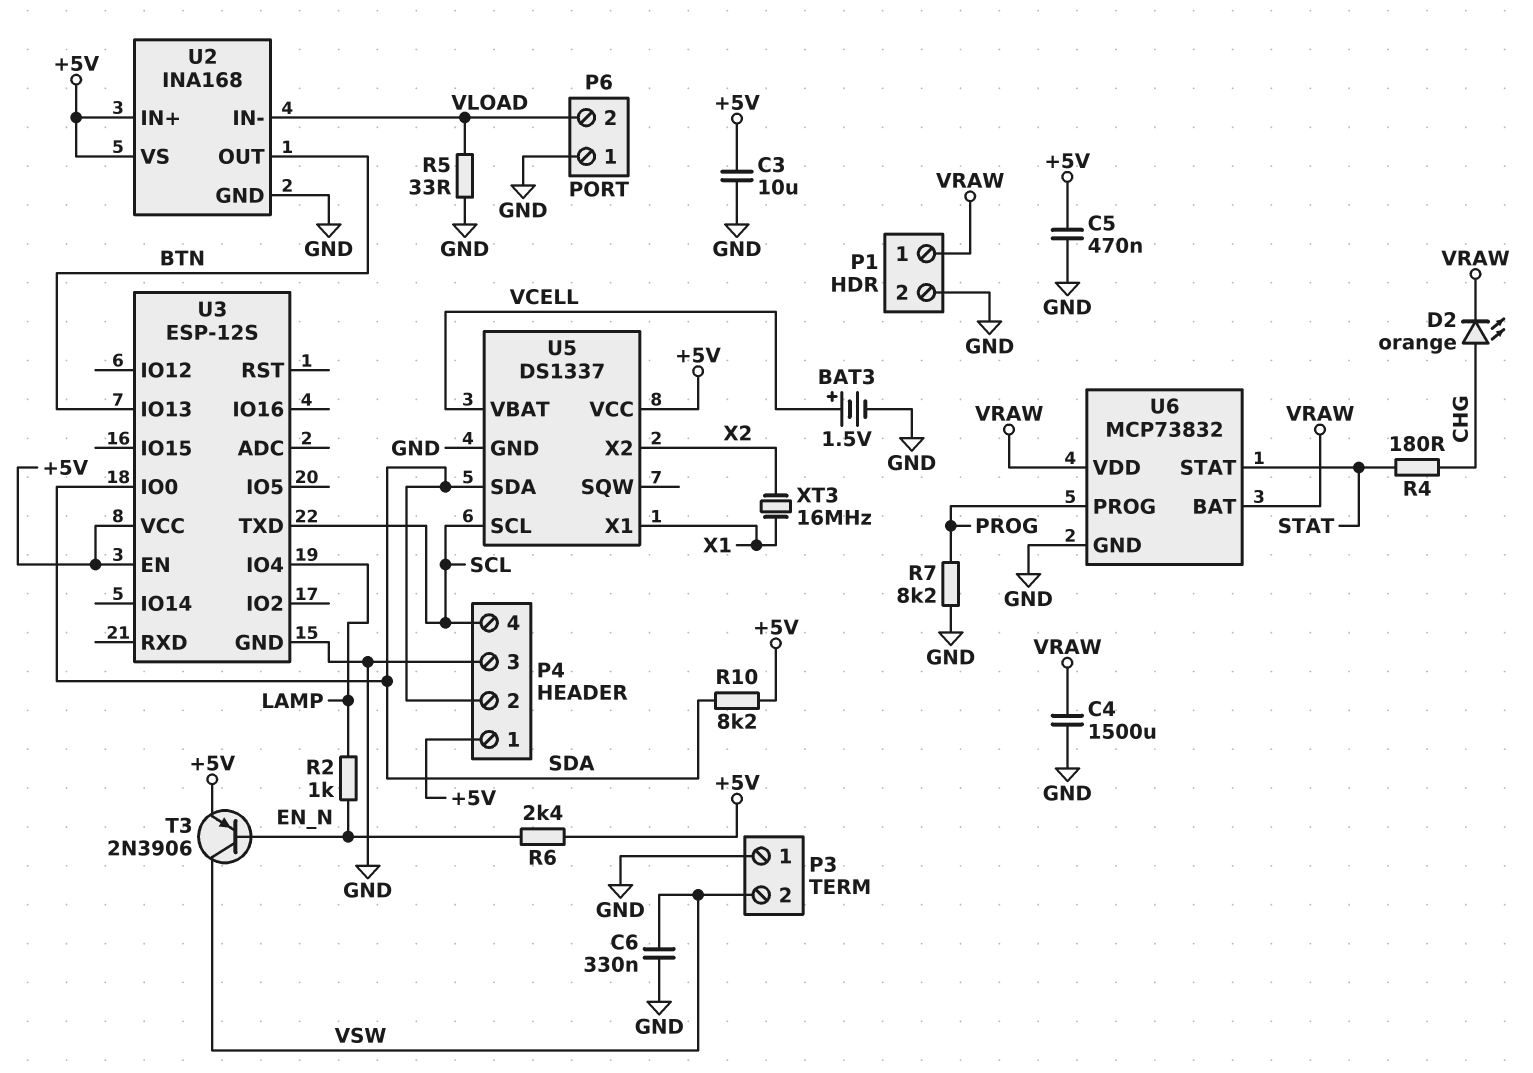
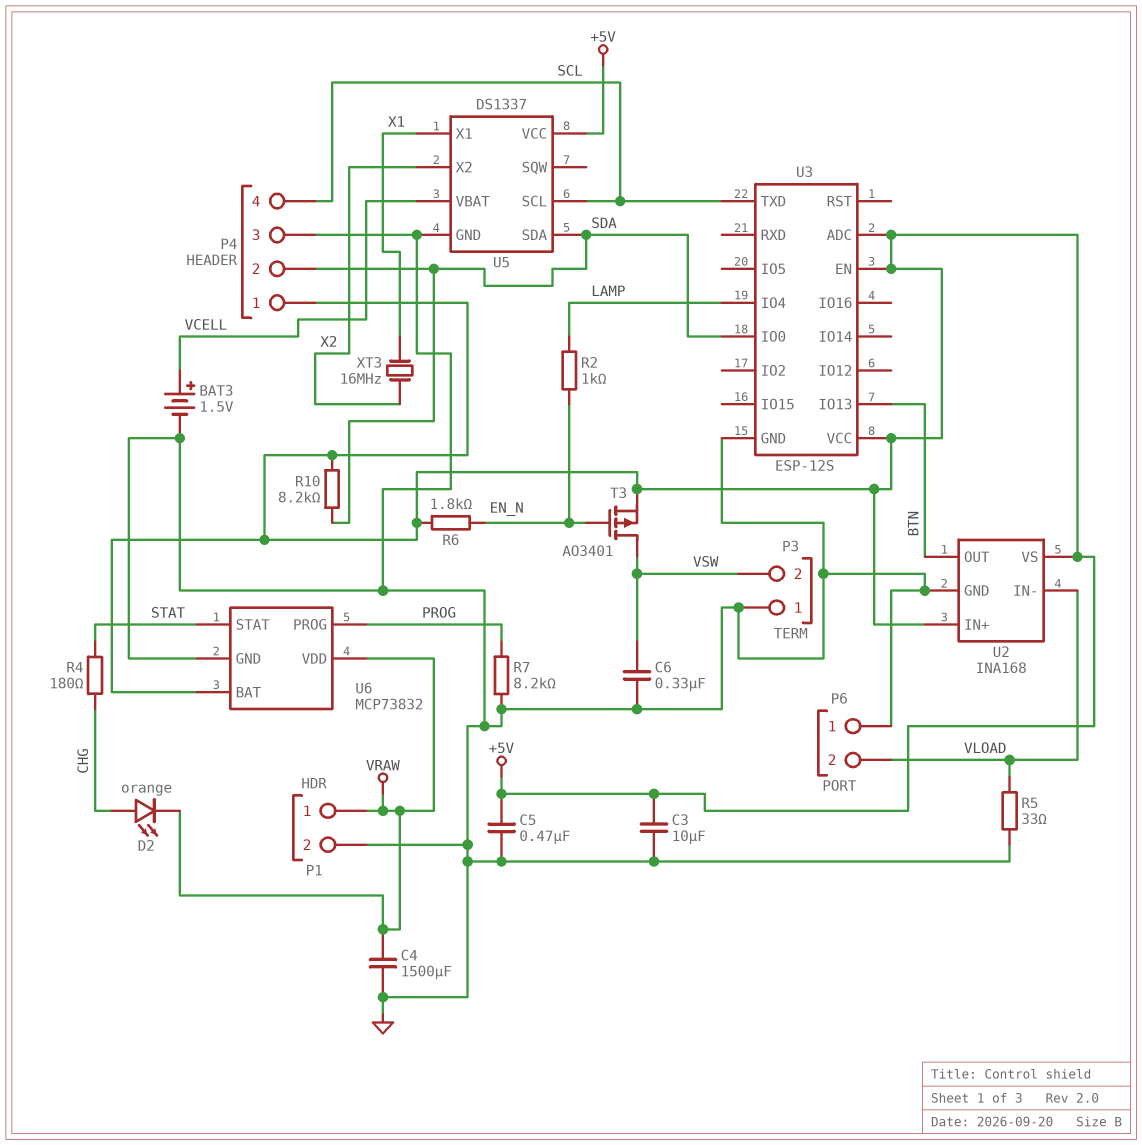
R6: 2.4k (+5V, EN_N) -> 1.8k (+5V, EN_N)
T3: PNP 2N3906 (B EN_N, C VSW, E +5V) -> PMOS AO3401 (G EN_N, D VSW, S +5V)
U3 pin ADC: none -> +5V
U6 pin BAT: VRAW -> +5V

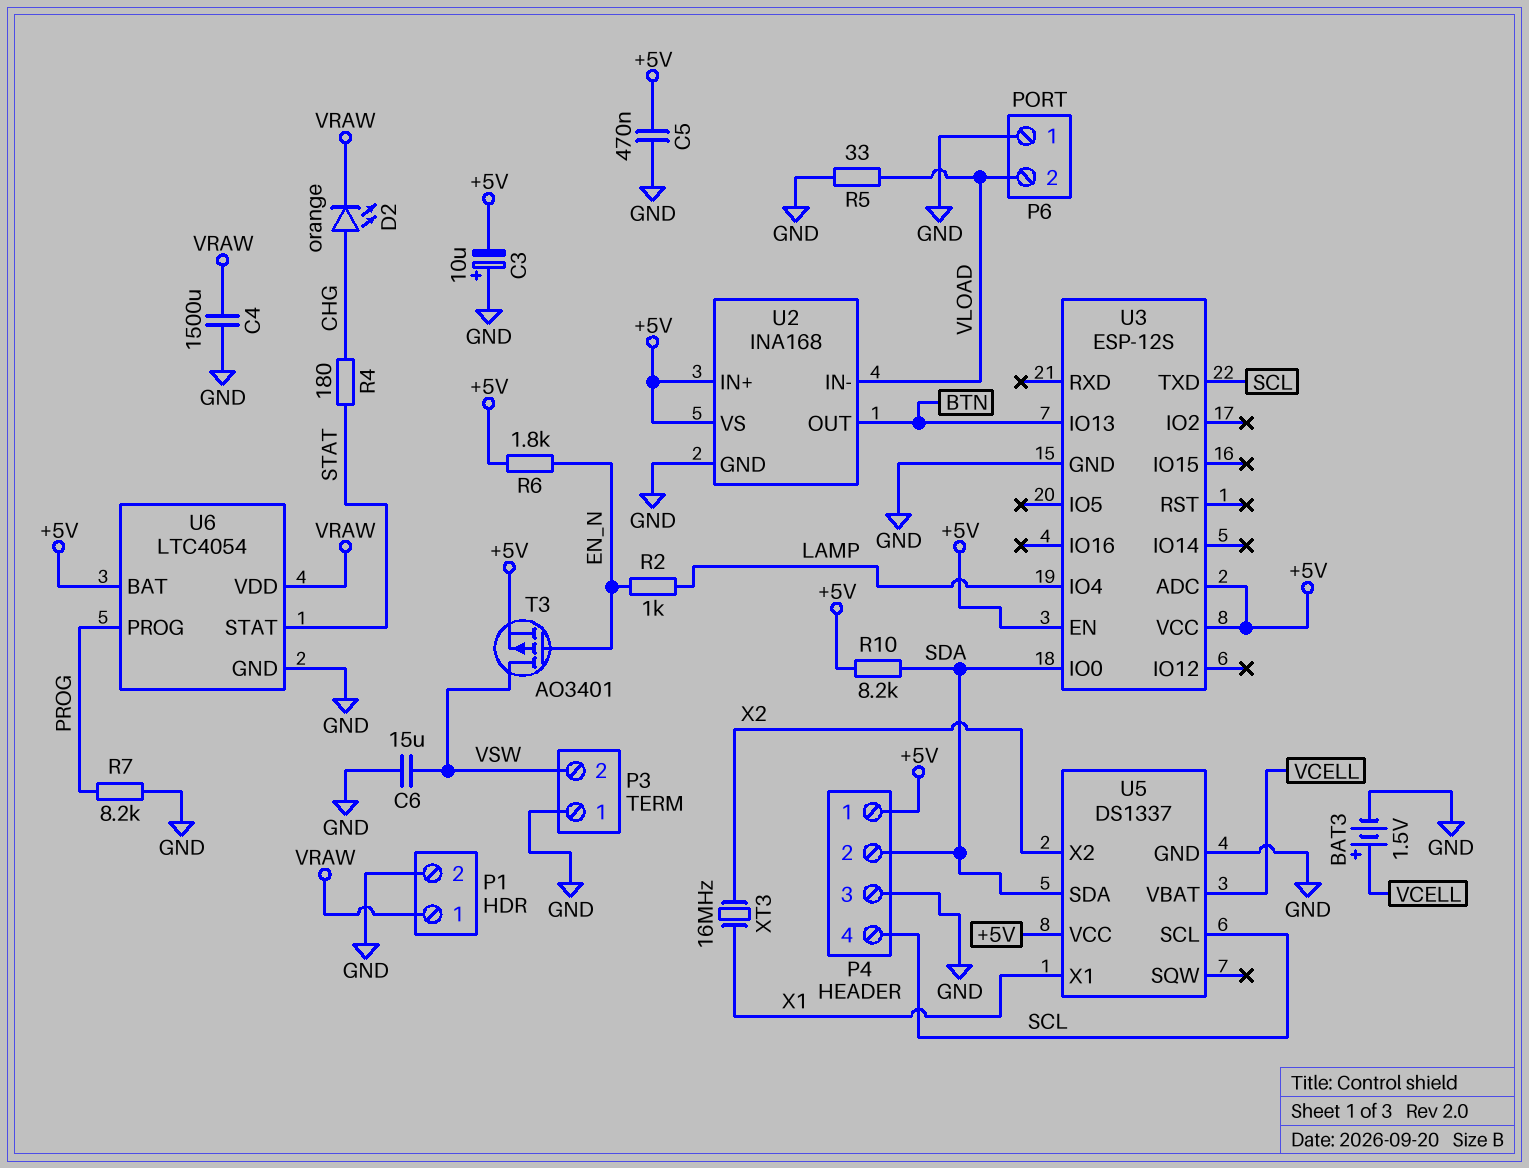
C3: 10uF (+5V, GND) -> 10uF (plus GND, minus +5V)
C6: 330nF (GND, VSW) -> 15uF (GND, VSW)
U6: MCP73832 -> LTC4054

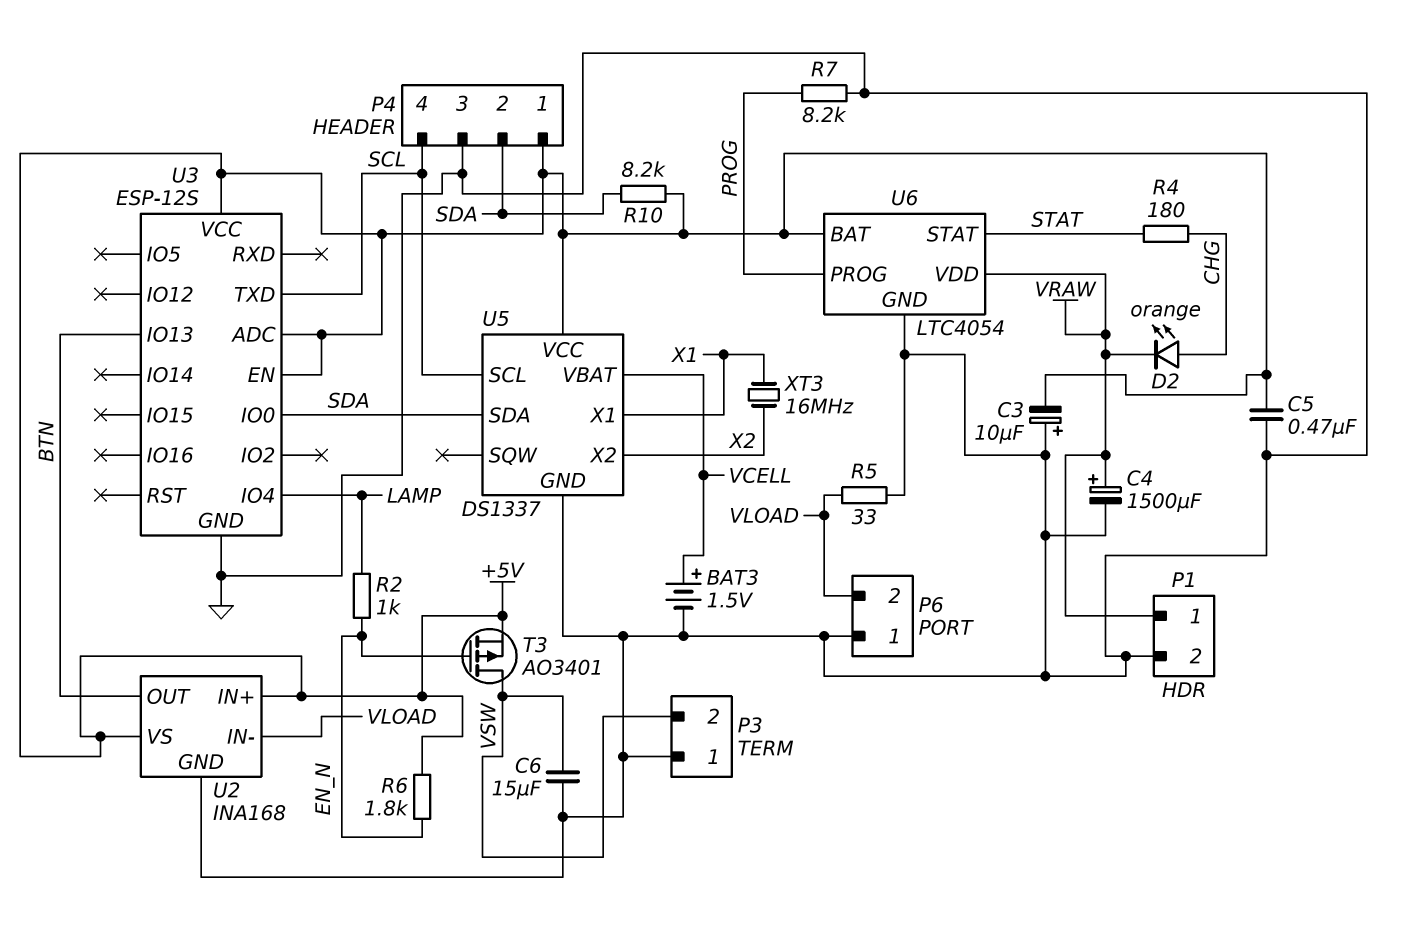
C4: 1500uF (GND, VRAW) -> 1500uF (plus VRAW, minus GND)

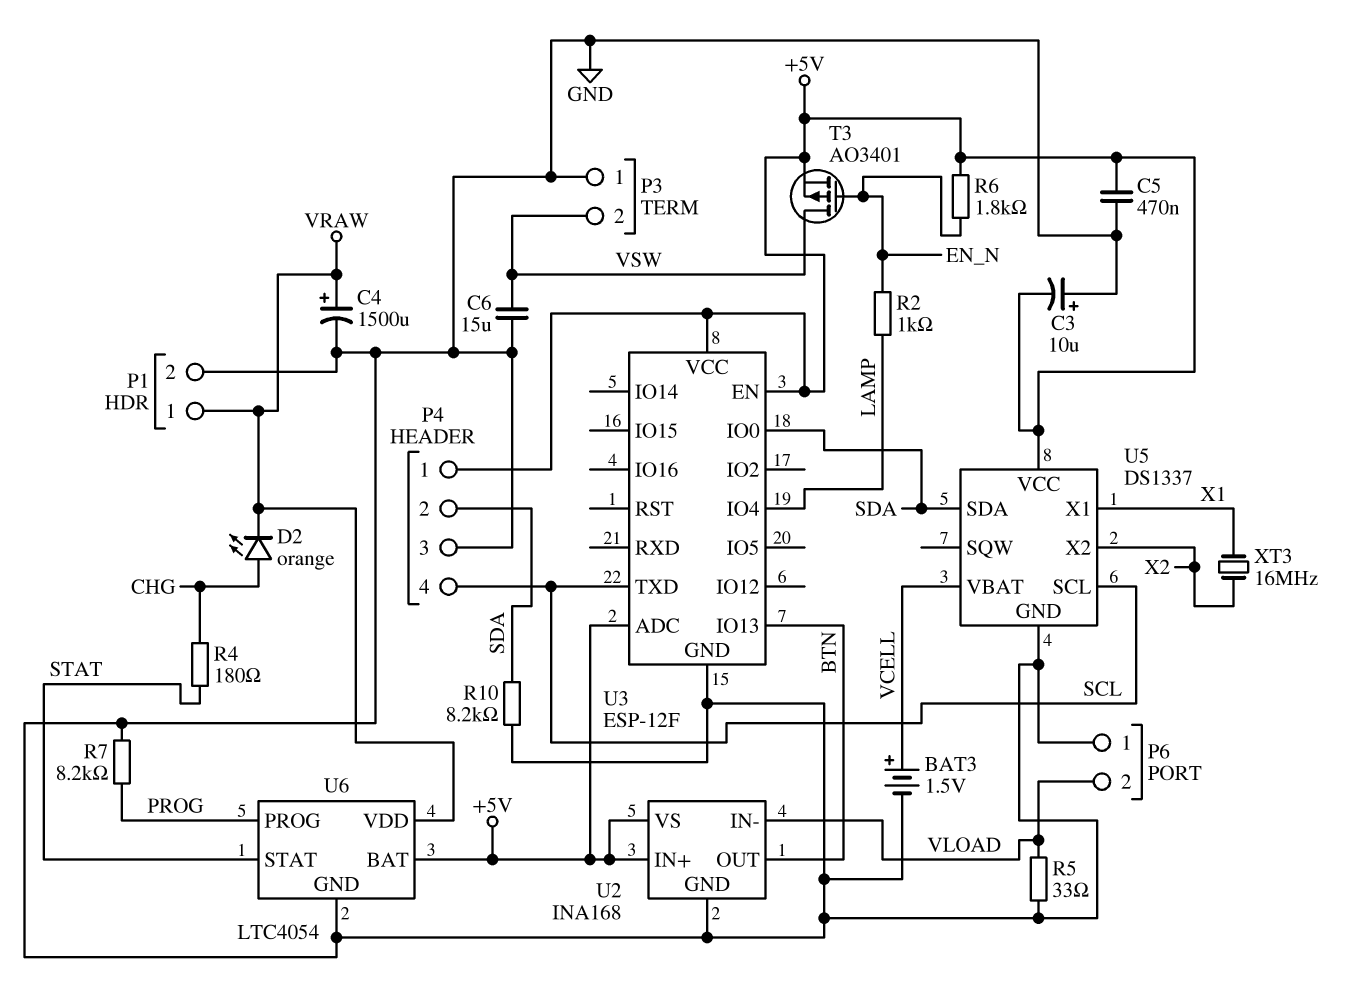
R10: 8.2k (+5V, SDA) -> 8.2k (GND, SDA)
U3: ESP-12S -> ESP-12F

